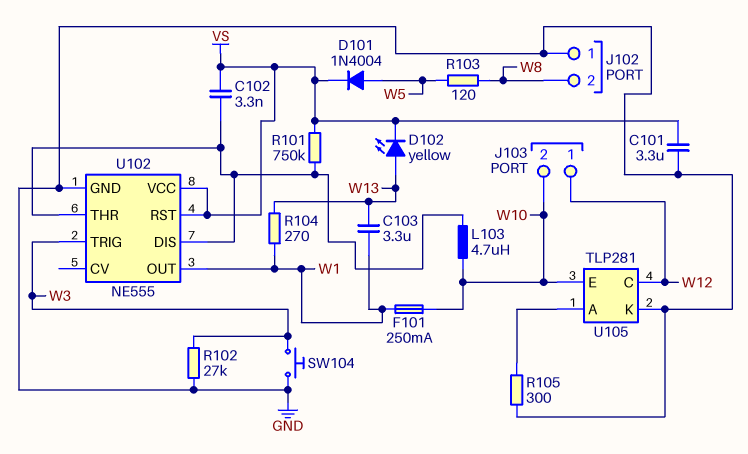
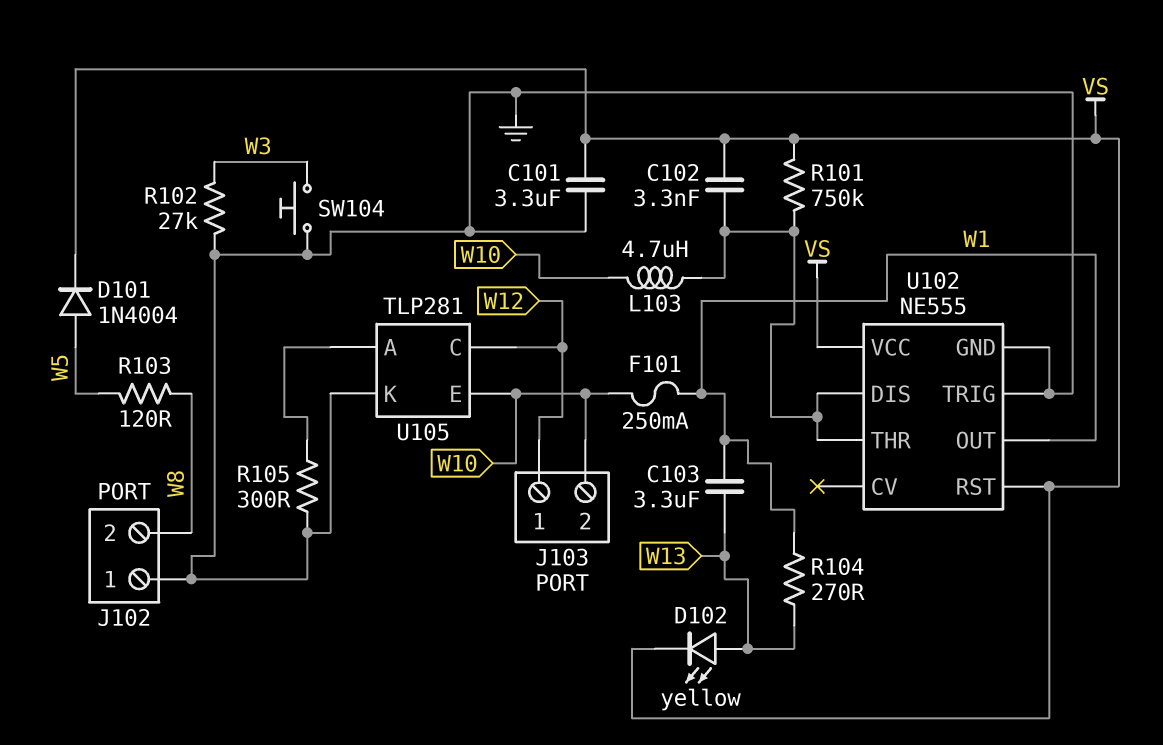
U102 pin TRIG: W3 -> GND

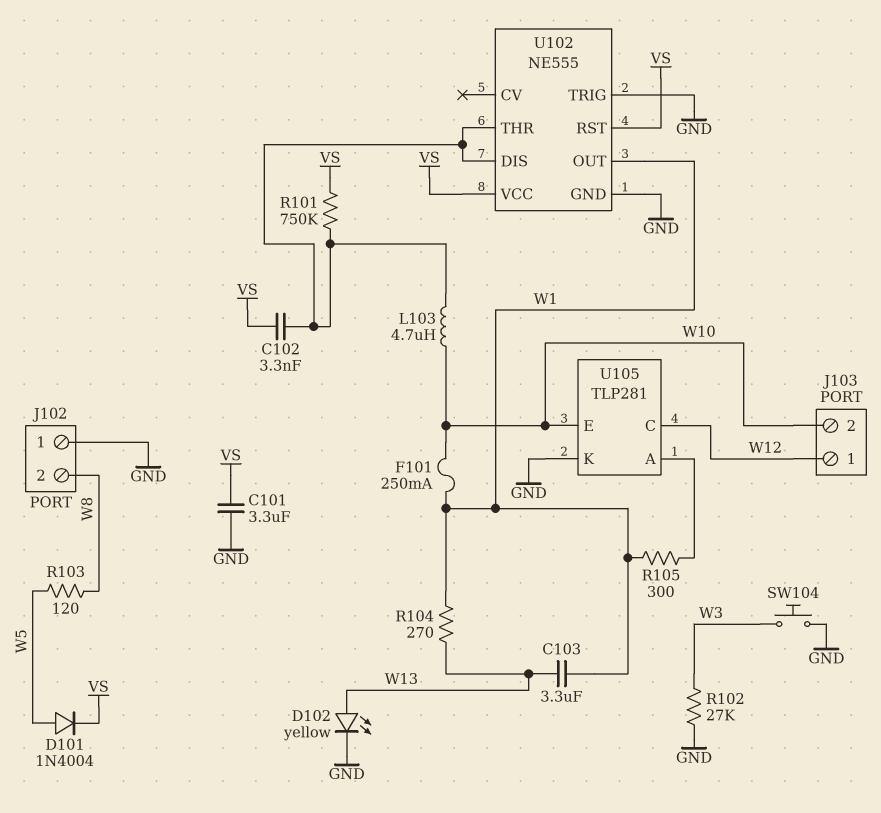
D102: LED yellow (A W13, K VS) -> LED yellow (A W13, K GND)
R105: 300 (GND, U105/A) -> 300 (U105/A, W1)

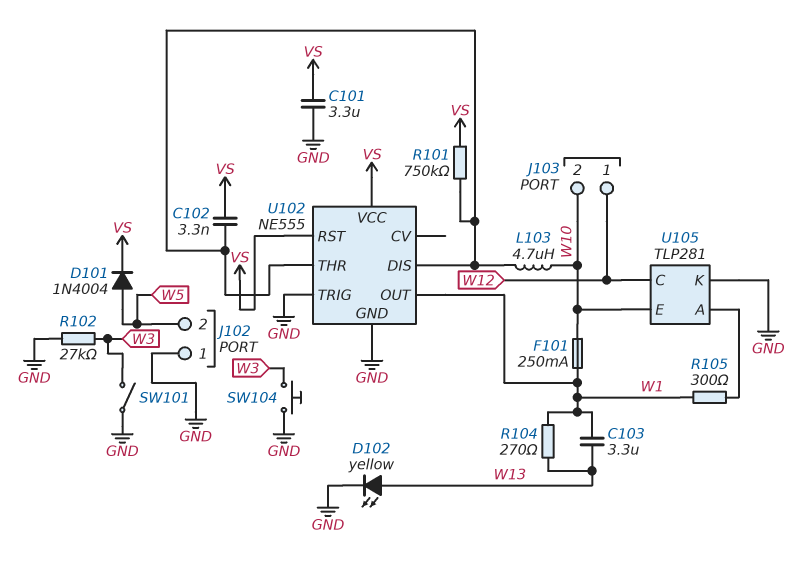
J102 pin 2: W8 -> W5
R103: 120 (W5, W8) -> none
SW101: none -> switch (GND, W3)

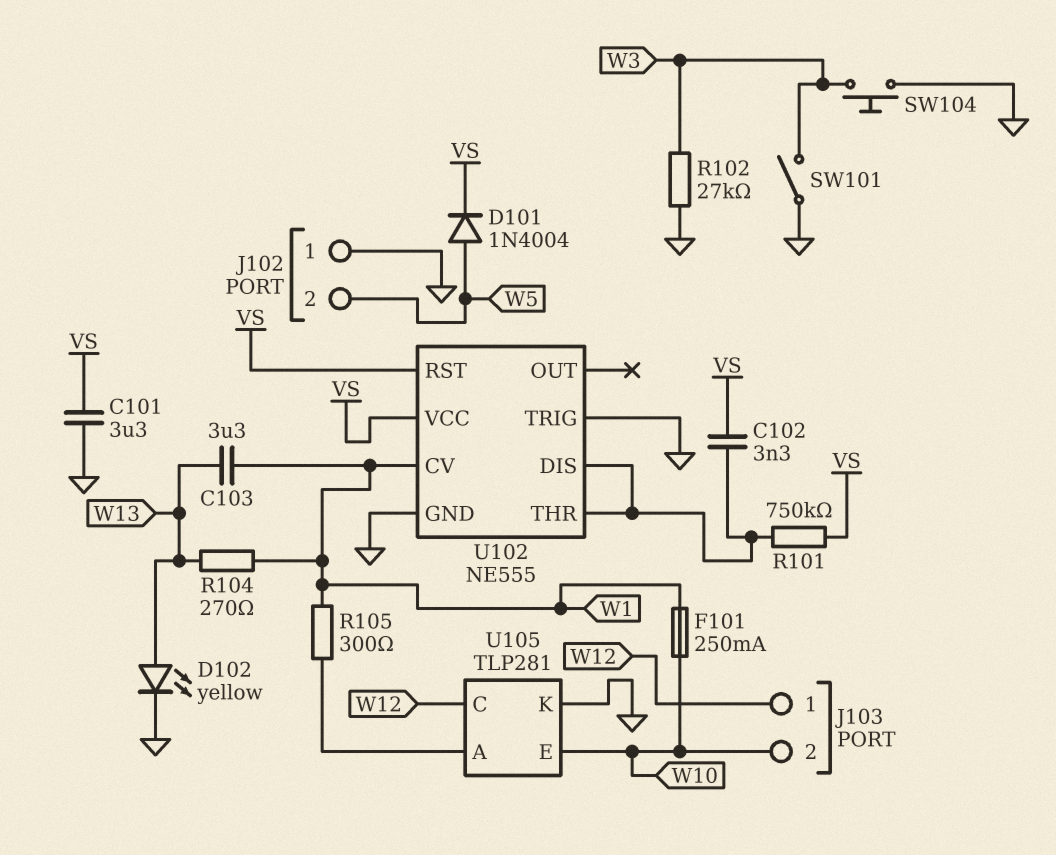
L103: 4.7uH (U102/DIS, W10) -> none
U102 pin CV: none -> W1
U102 pin OUT: W1 -> none

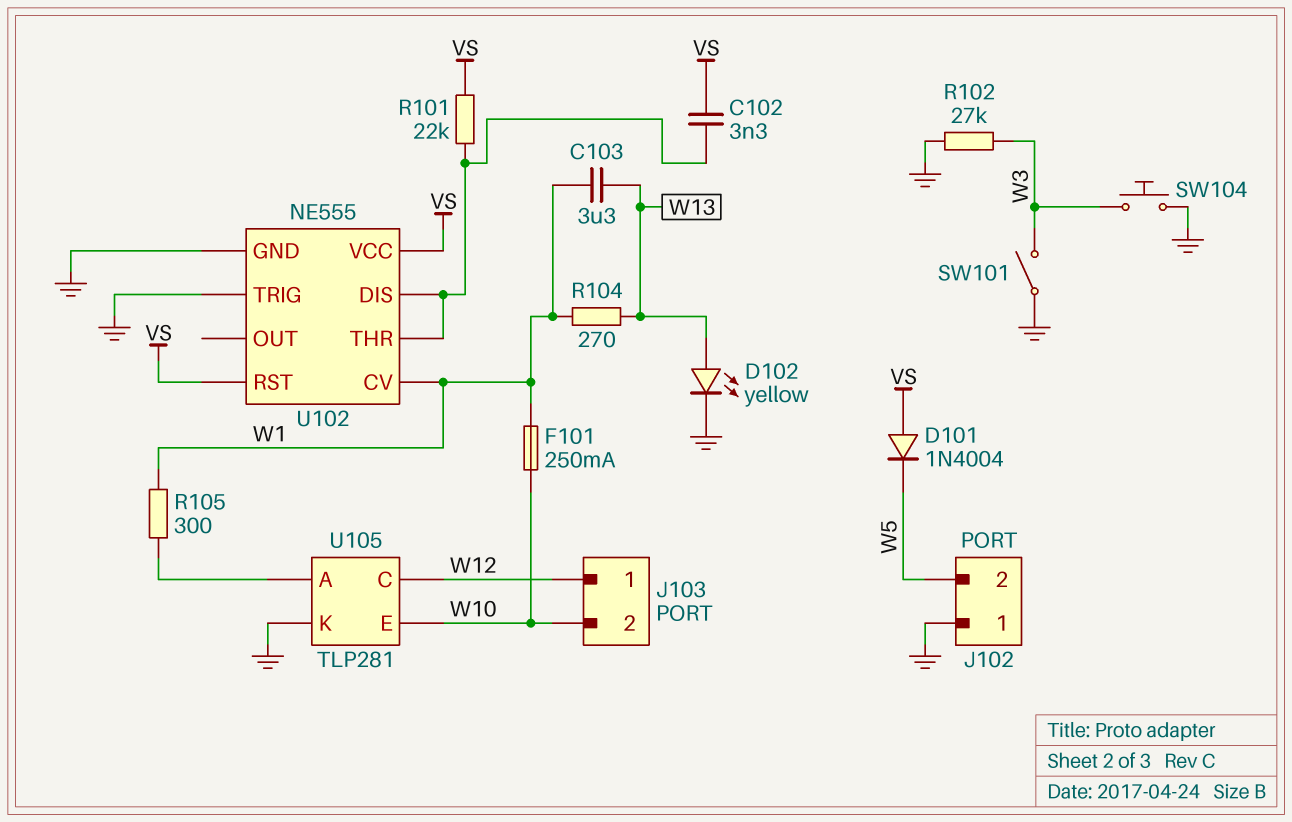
C101: 3.3uF (GND, VS) -> none
D101: diode 1N4004 (A W5, K VS) -> diode 1N4004 (A VS, K W5)
R101: 750k (U102/DIS, VS) -> 22k (U102/DIS, VS)

